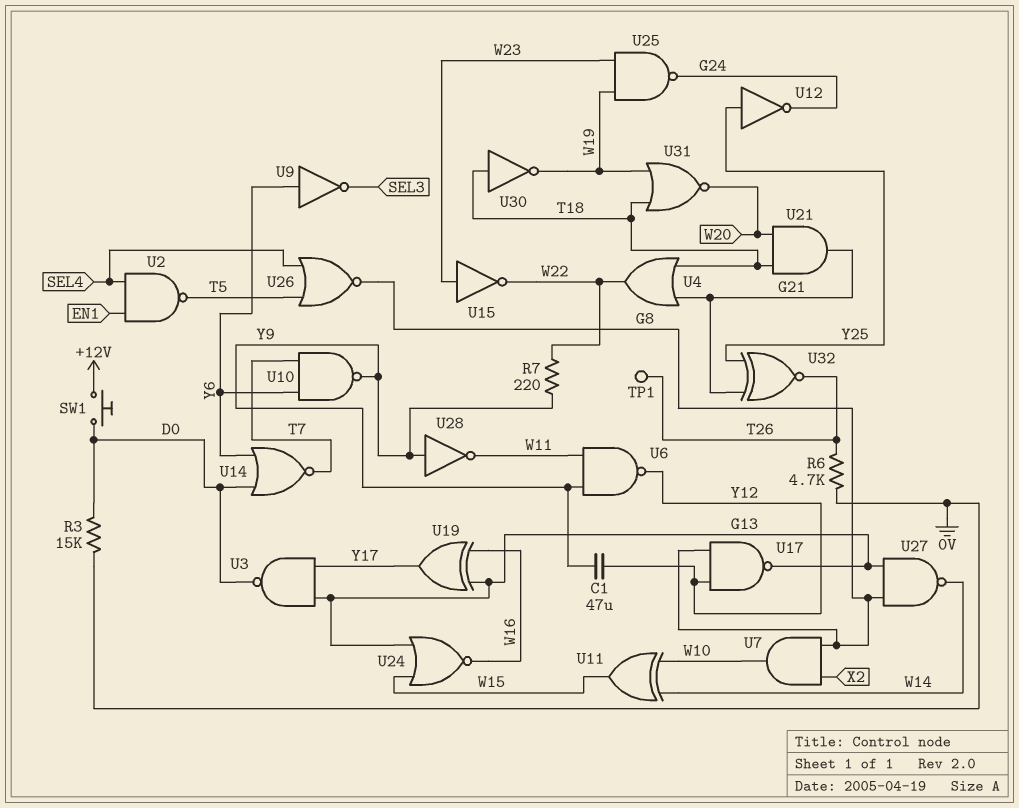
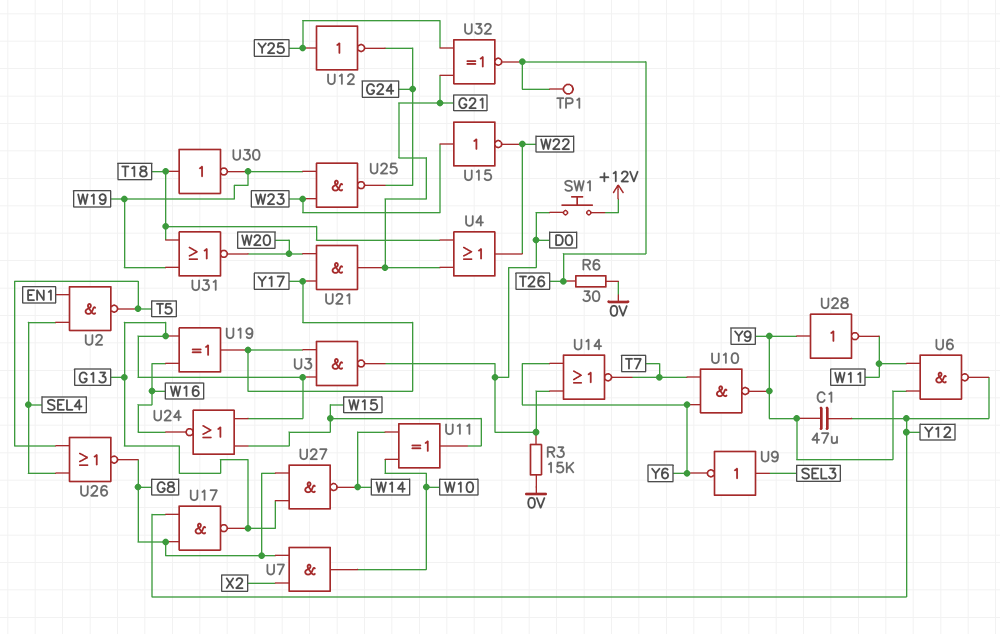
R6: 4.7k (0V, T26) -> 30 (0V, T26)
R7: 220 (W22, Y9) -> none
U9: NOT (in Y6, out SEL3) -> NOT (in SEL3, out Y6)
U21: AND (in T18, in W20, out G21) -> AND (in W20, in Y17, out G21)

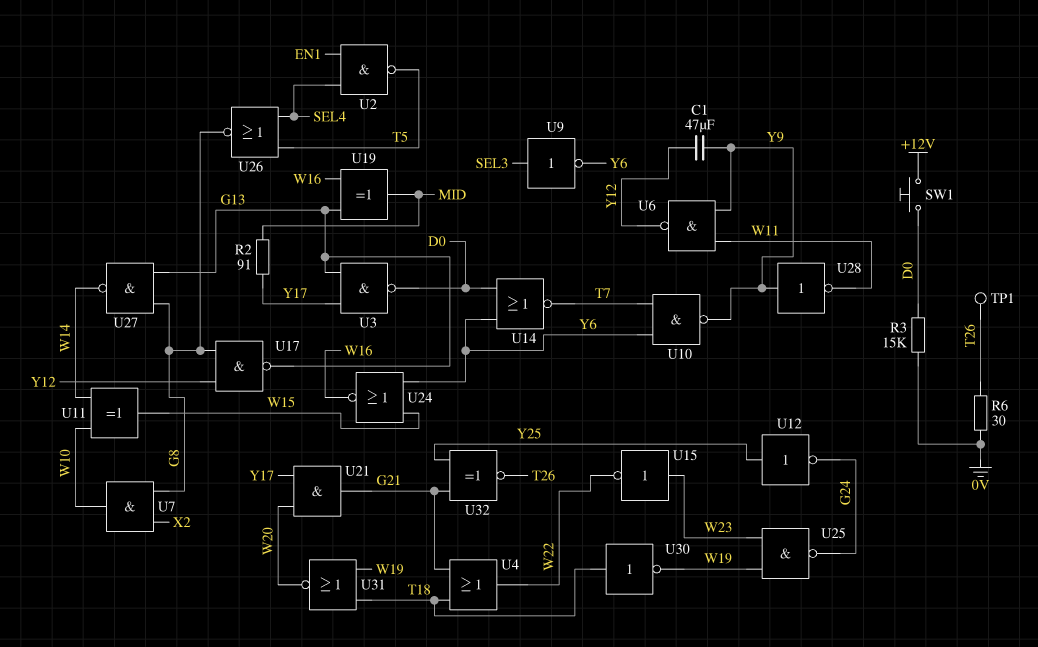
R2: none -> 91 (MID, Y17)
U19: XOR (in G13, in W16, out Y17) -> XOR (in G13, in W16, out MID)
U24: NOR (in G13, in W15, out W16) -> NOR (in W15, in Y6, out W16)

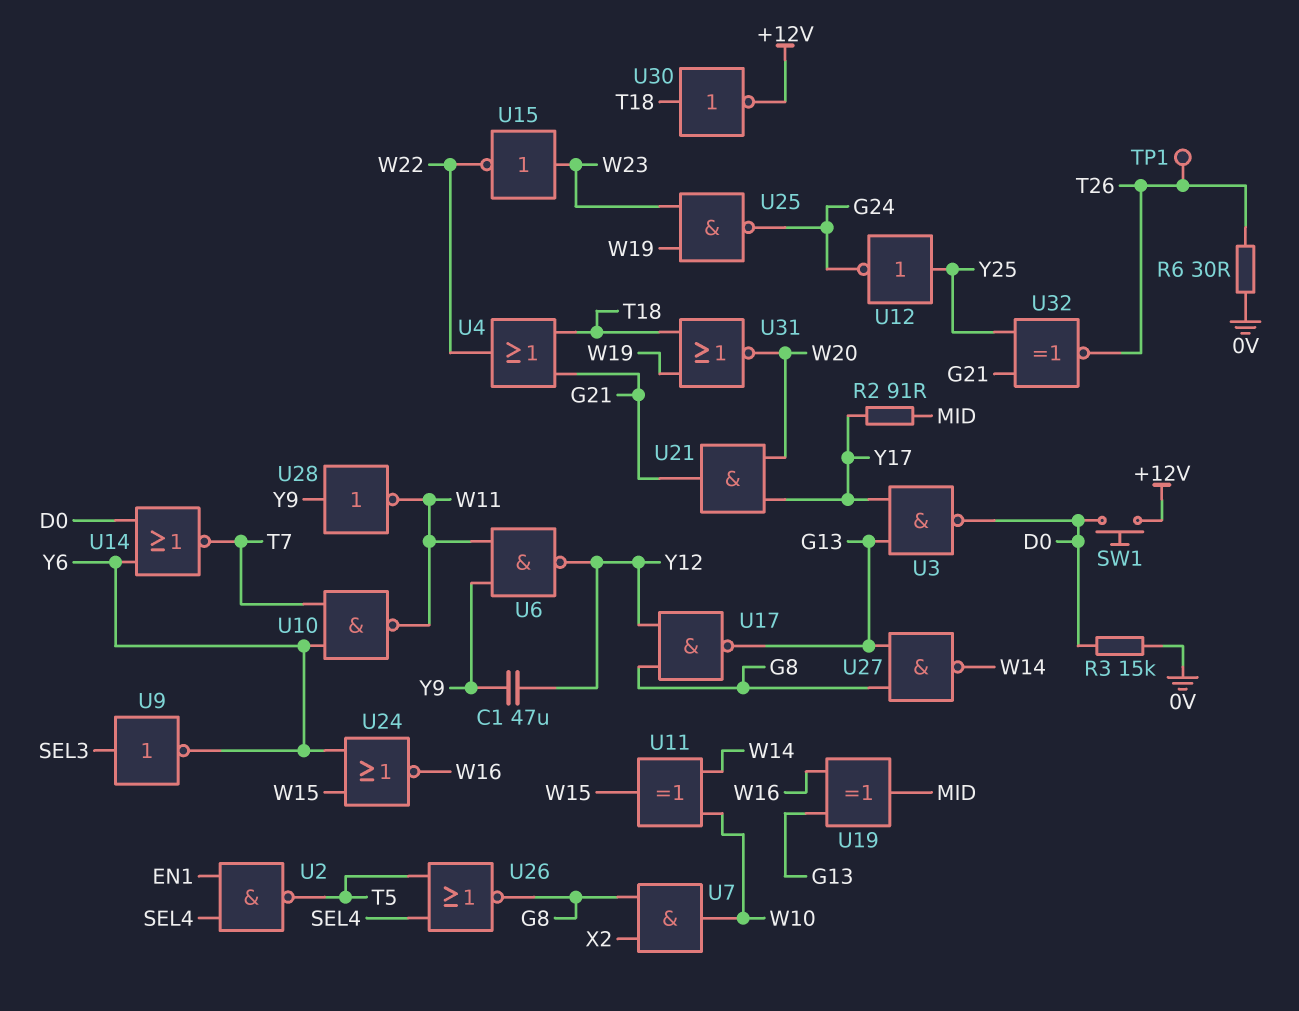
U10: NAND (in T7, in Y6, out Y9) -> NAND (in T7, in Y6, out W11)
U30: NOT (in T18, out W19) -> NOT (in T18, out +12V)

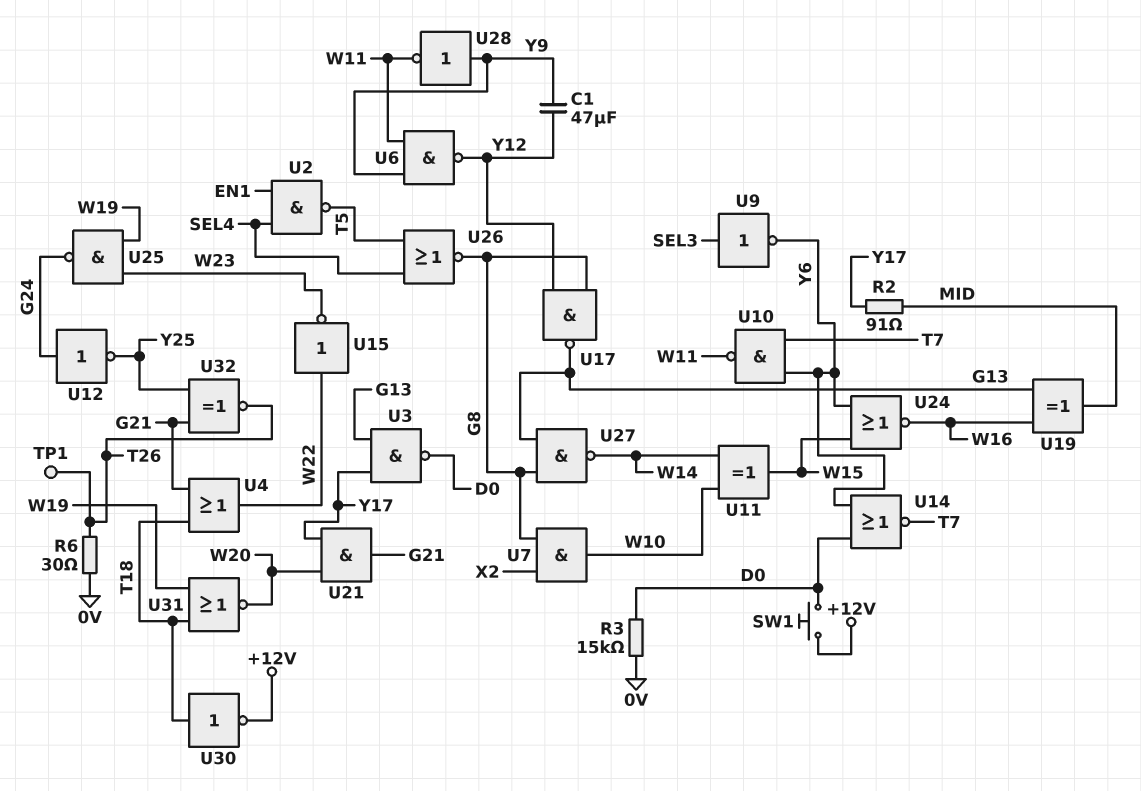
U12: NOT (in Y25, out G24) -> NOT (in G24, out Y25)
U15: NOT (in W23, out W22) -> NOT (in W22, out W23)

